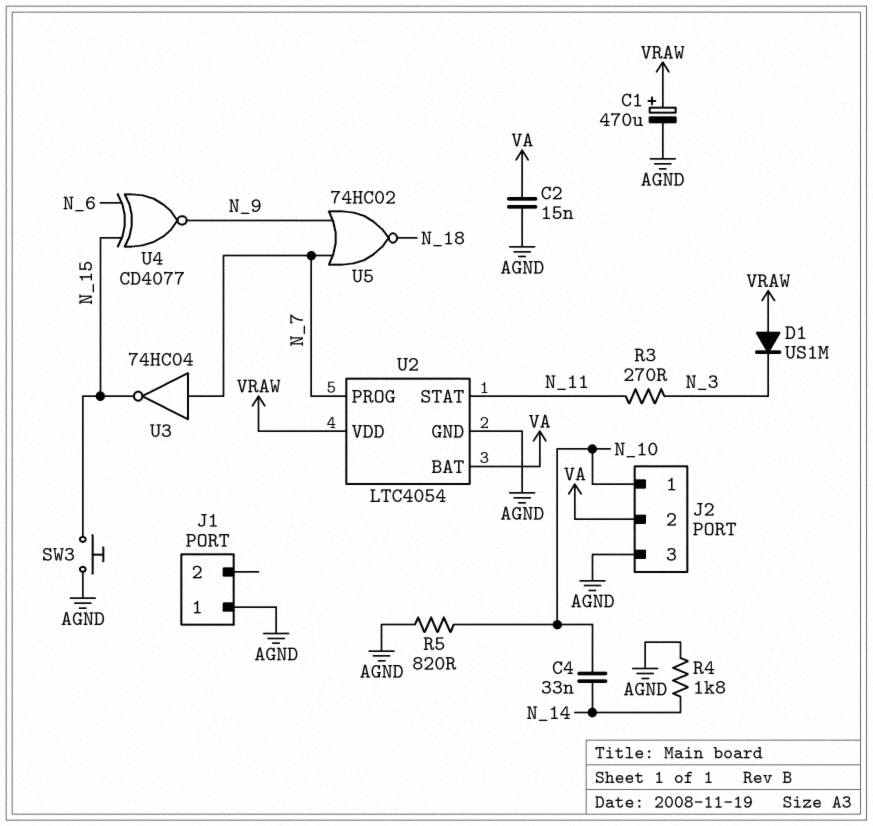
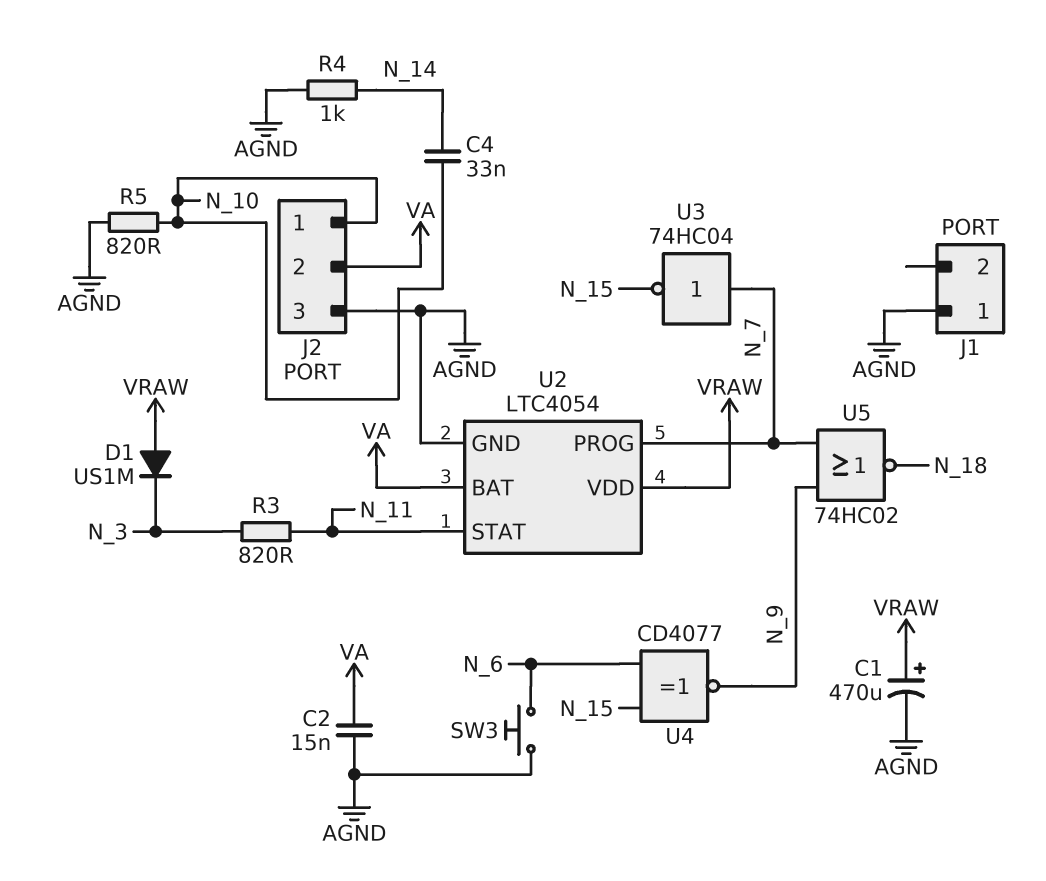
R3: 270 (N_3, N_11) -> 820 (N_3, N_11)
R4: 1.8k (AGND, N_14) -> 1k (AGND, N_14)
SW3: button (AGND, N_15) -> button (AGND, N_6)

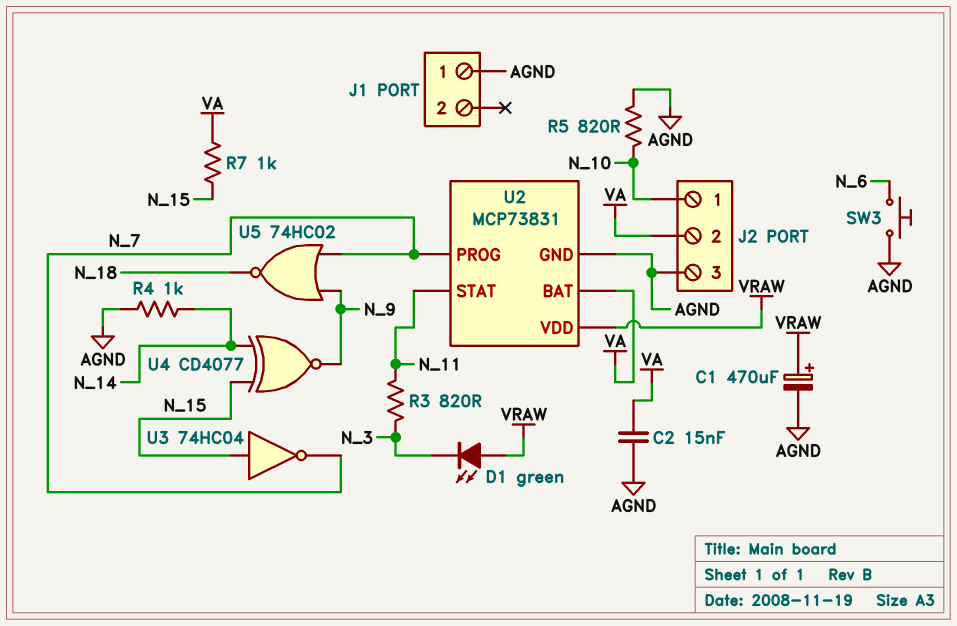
C4: 33nF (N_10, N_14) -> none
D1: diode US1M (A VRAW, K N_3) -> LED green (A VRAW, K N_3)
R7: none -> 1k (N_15, VA)
U2: LTC4054 -> MCP73831
U3: NOT 74HC04 (in N_7, out N_15) -> NOT 74HC04 (in N_15, out N_7)
U4: XNOR CD4077 (in N_6, in N_15, out N_9) -> XNOR CD4077 (in N_14, in N_15, out N_9)

